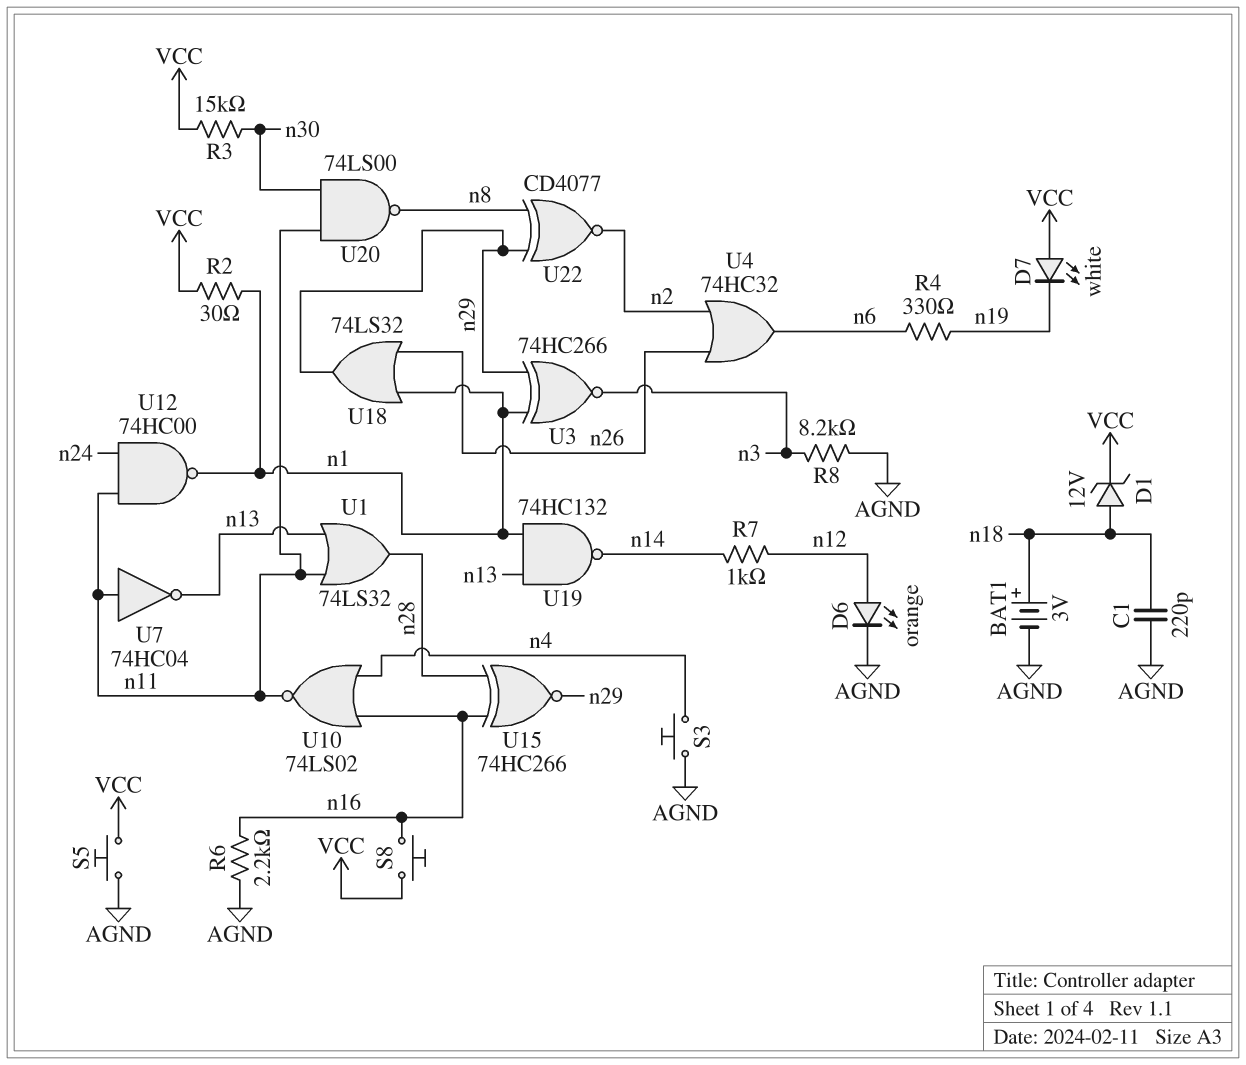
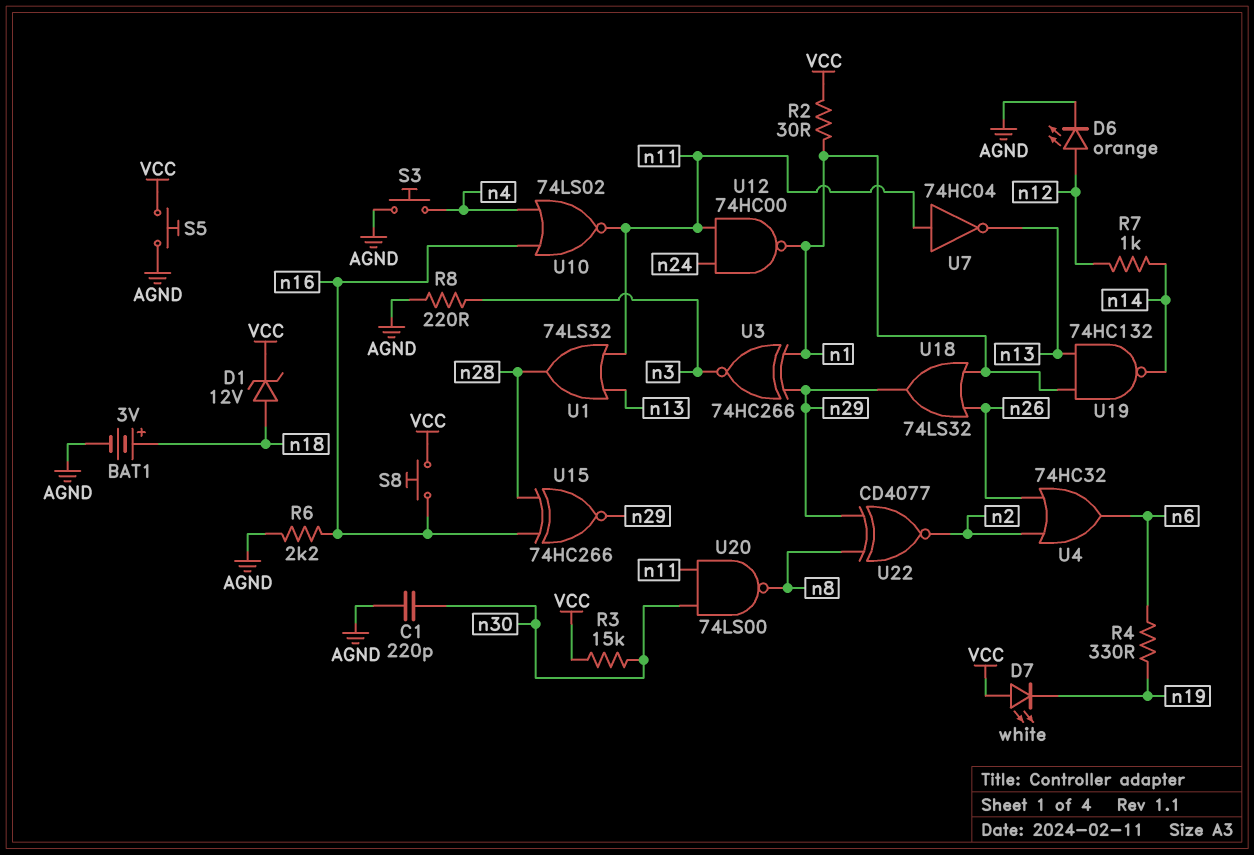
C1: 220pF (AGND, n18) -> 220pF (AGND, n30)
R8: 8.2k (AGND, n3) -> 220 (AGND, n3)

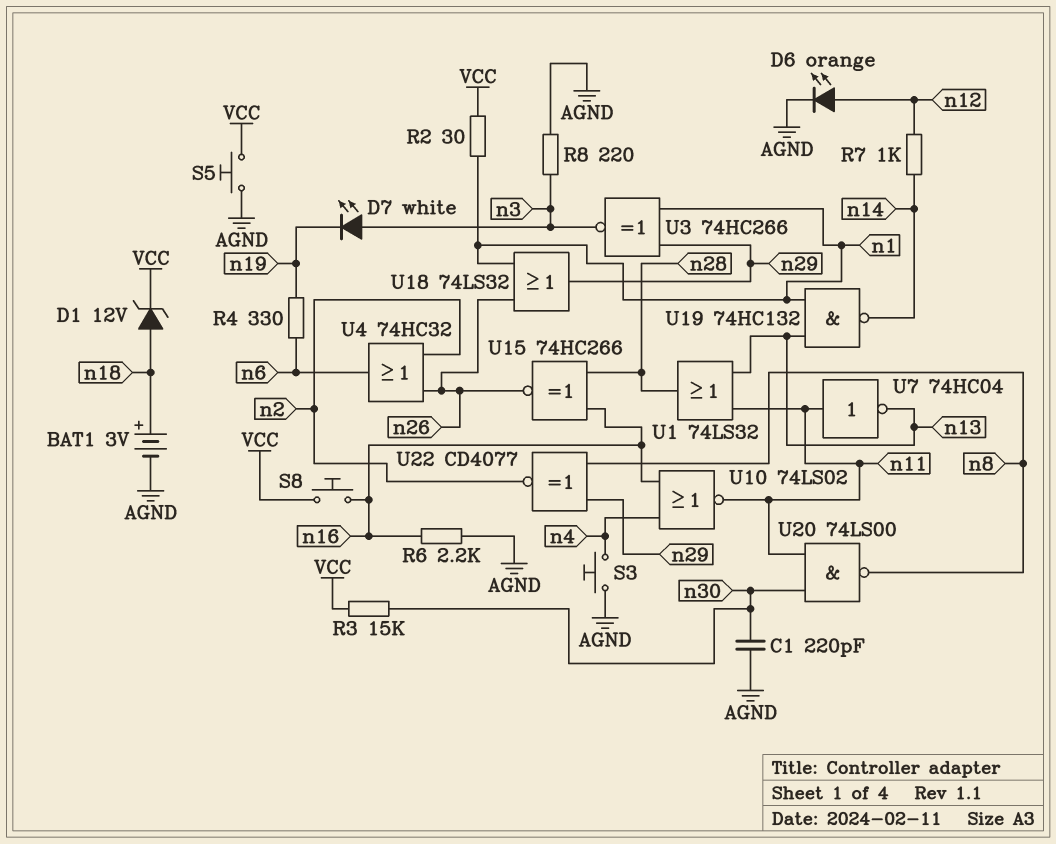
D7: LED white (A VCC, K n19) -> LED white (A n3, K n19)
U12: NAND 74HC00 (in n11, in n24, out n1) -> none
U15: XNOR 74HC266 (in n16, in n28, out n29) -> XNOR 74HC266 (in n16, in n28, out n26)

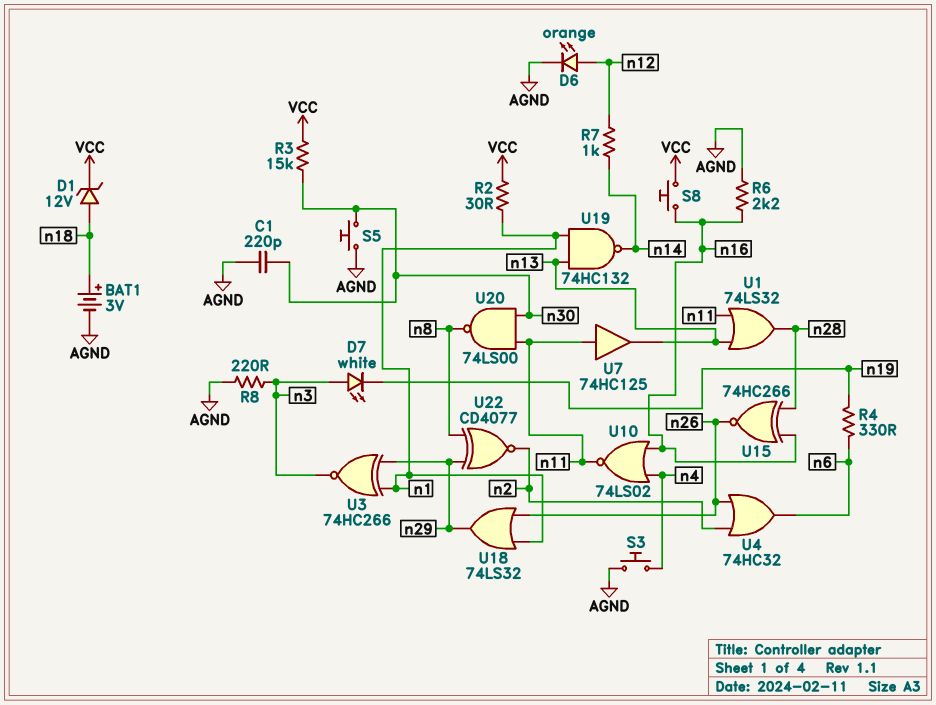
S5: button (AGND, VCC) -> button (AGND, n30)
U7: NOT 74HC04 (in n11, out n13) -> buffer 74HC125 (in n11, out n13)

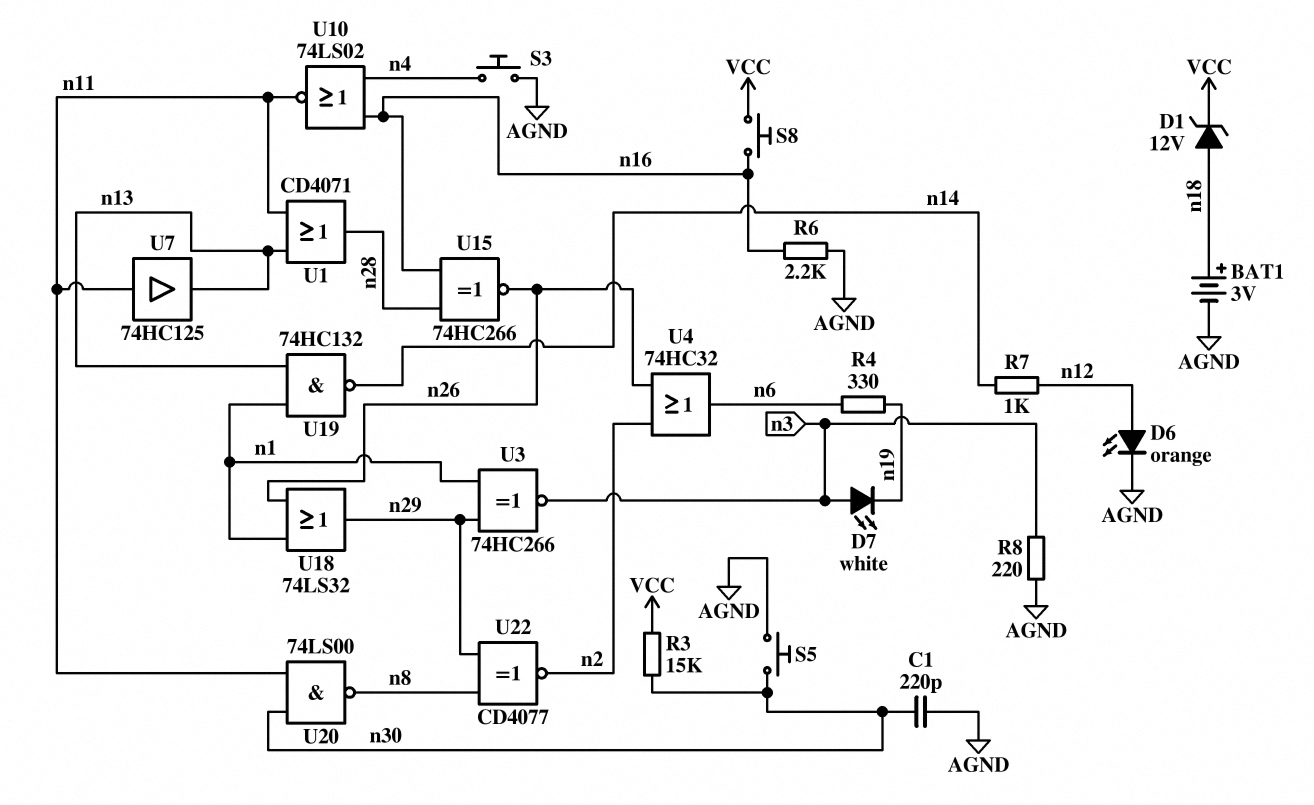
R2: 30 (VCC, n1) -> none
U1: OR 74LS32 (in n11, in n13, out n28) -> OR CD4071 (in n11, in n13, out n28)

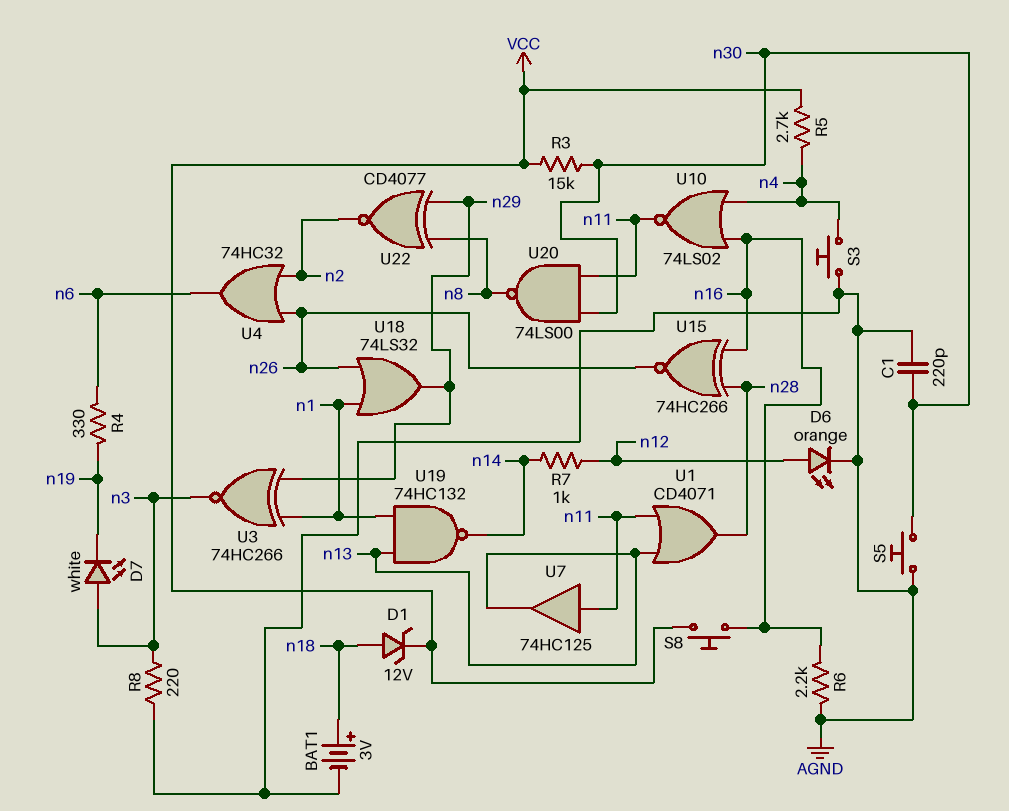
R5: none -> 2.7k (VCC, n4)

